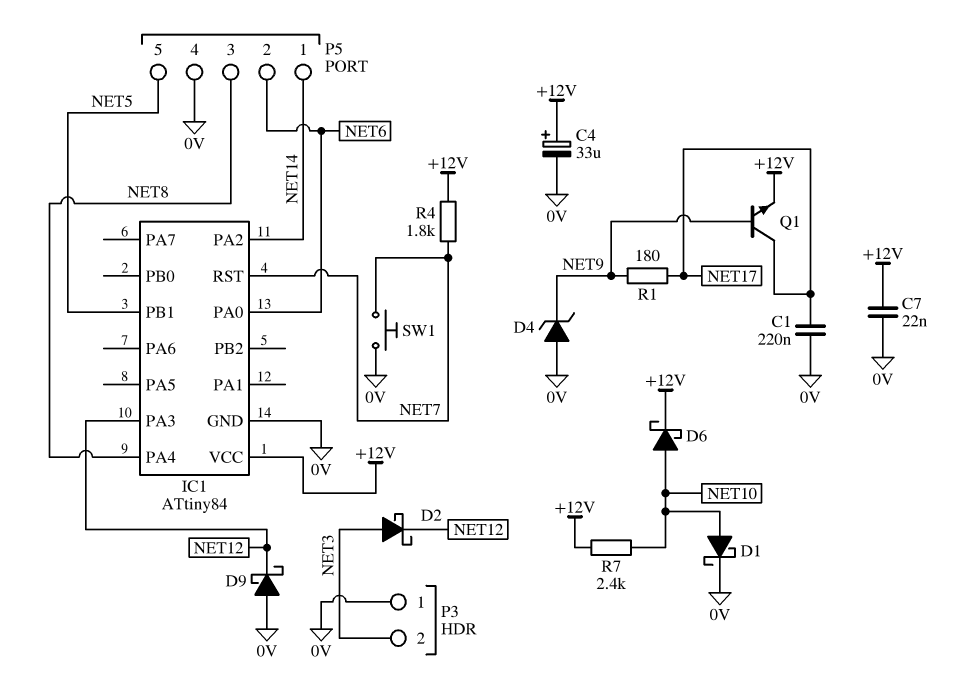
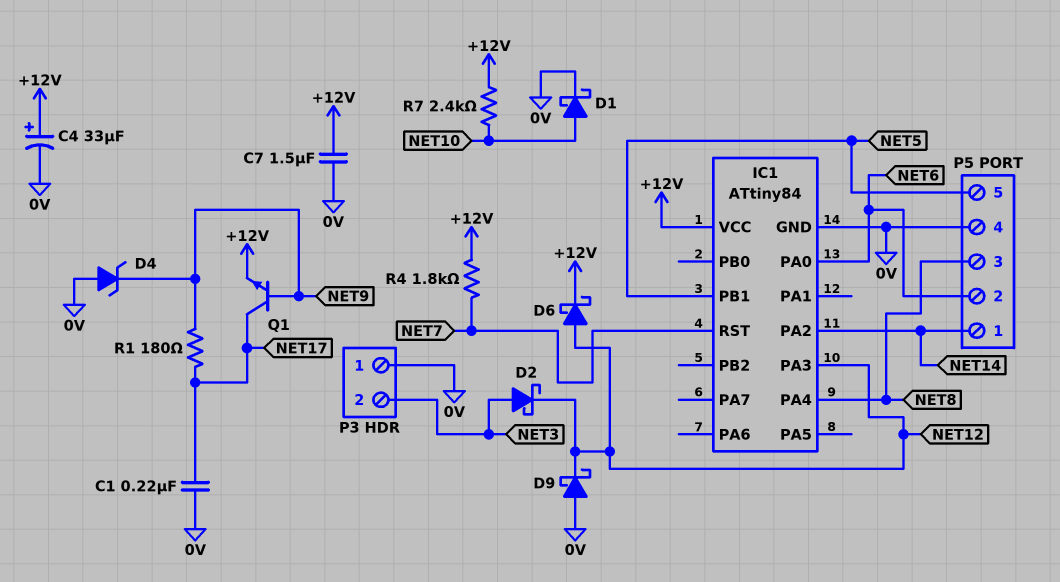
C7: 22nF (+12V, 0V) -> 1.5uF (+12V, 0V)
D6: schottky (A NET10, K +12V) -> schottky (A NET12, K +12V)
SW1: button (0V, NET7) -> none

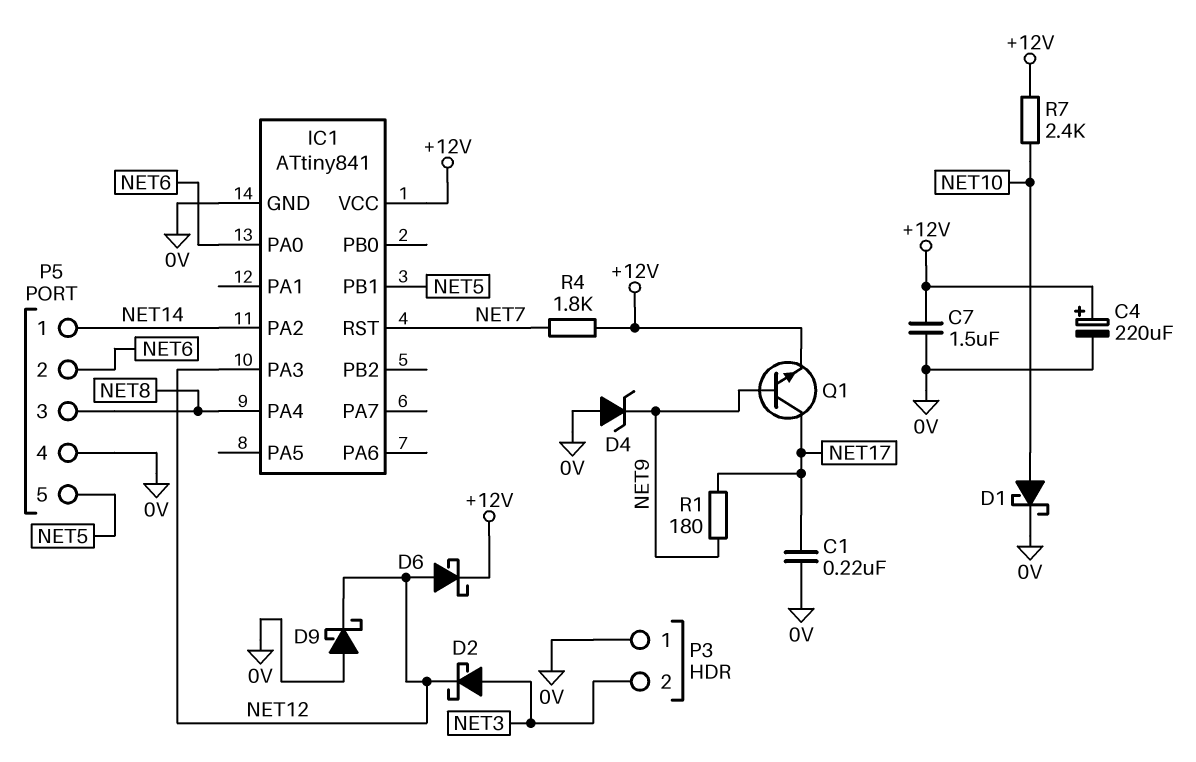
C4: 33uF (plus +12V, minus 0V) -> 220uF (plus +12V, minus 0V)
IC1: ATtiny84 -> ATtiny841

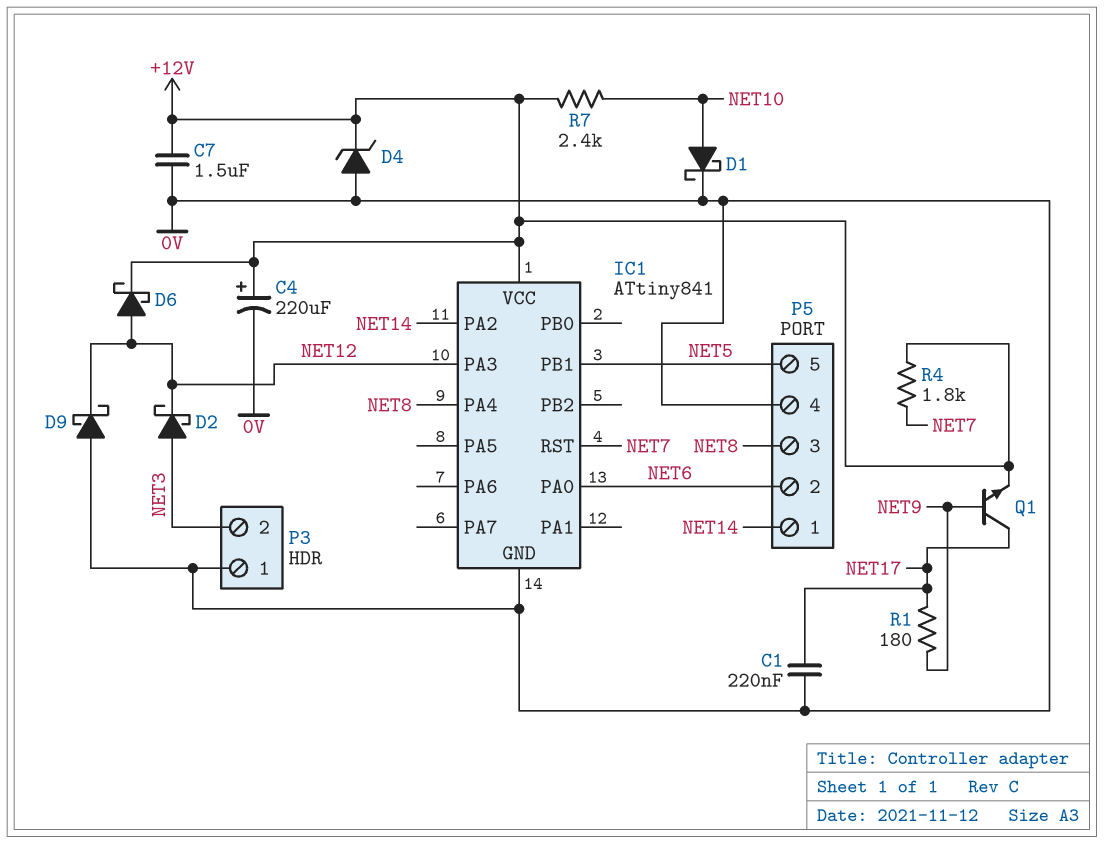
D4: zener (A 0V, K NET9) -> zener (A 0V, K +12V)

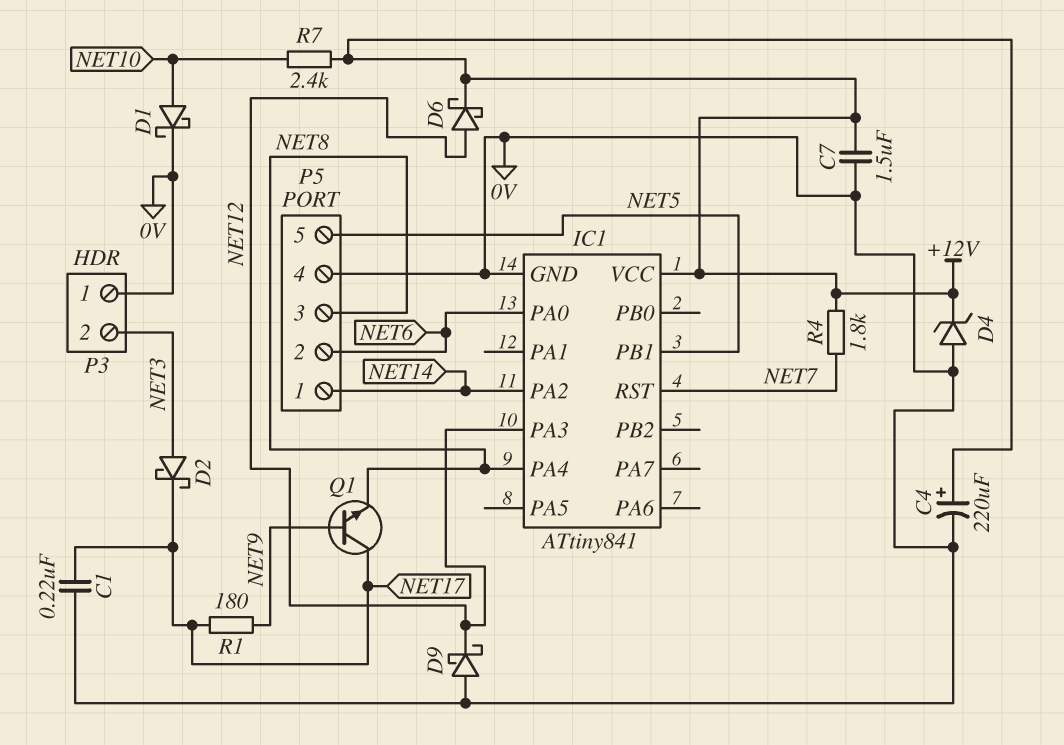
D2: schottky (A NET3, K NET12) -> schottky (A NET3, K NET17)
Q1: NPN (B NET9, C NET17, E +12V) -> NPN (B NET9, C NET17, E NET8)

